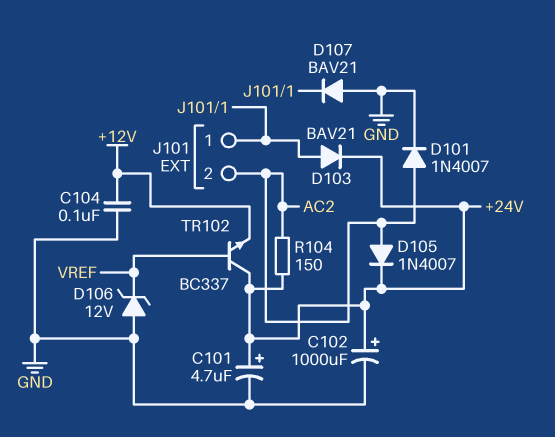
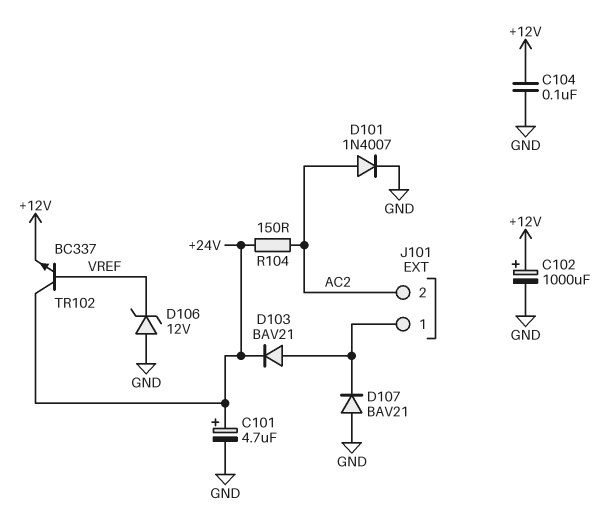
C102: 1000uF (plus +24V, minus GND) -> 1000uF (plus +12V, minus GND)
D105: diode 1N4007 (A AC2, K +24V) -> none

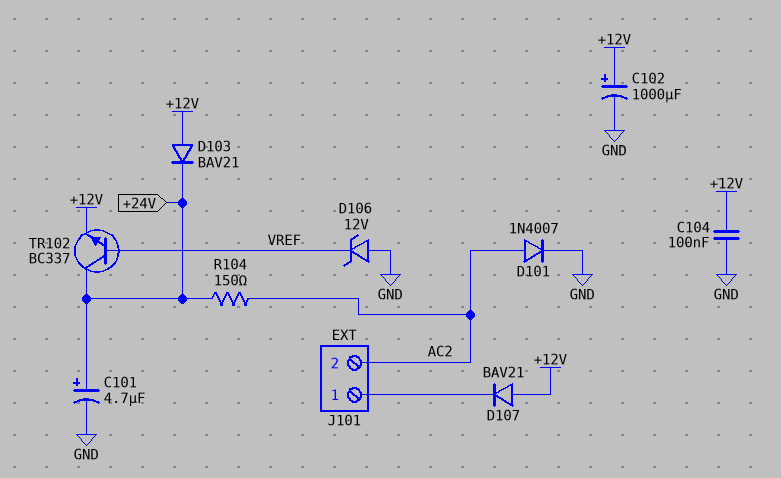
D103: diode BAV21 (A J101/1, K +24V) -> diode BAV21 (A +12V, K +24V)
D107: diode BAV21 (A GND, K J101/1) -> diode BAV21 (A +12V, K J101/1)

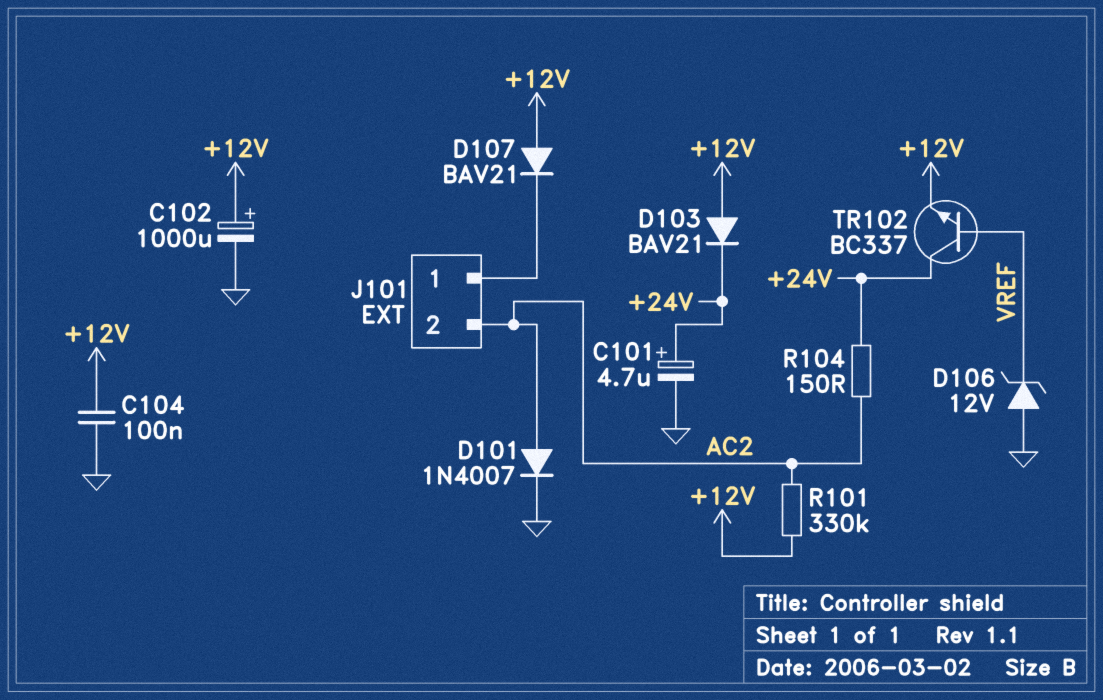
R101: none -> 330k (+12V, AC2)

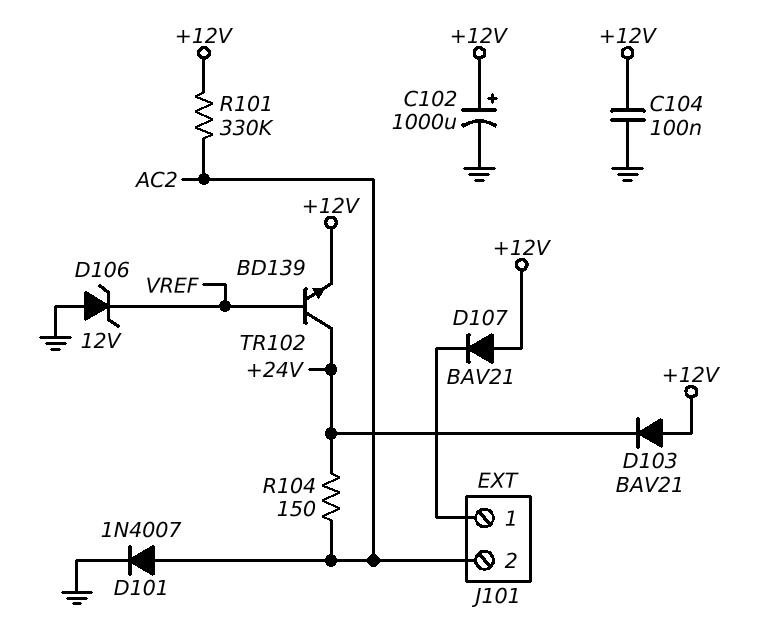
C101: 4.7uF (plus +24V, minus GND) -> none
TR102: NPN BC337 (B VREF, C +24V, E +12V) -> NPN BD139 (B VREF, C +24V, E +12V)

